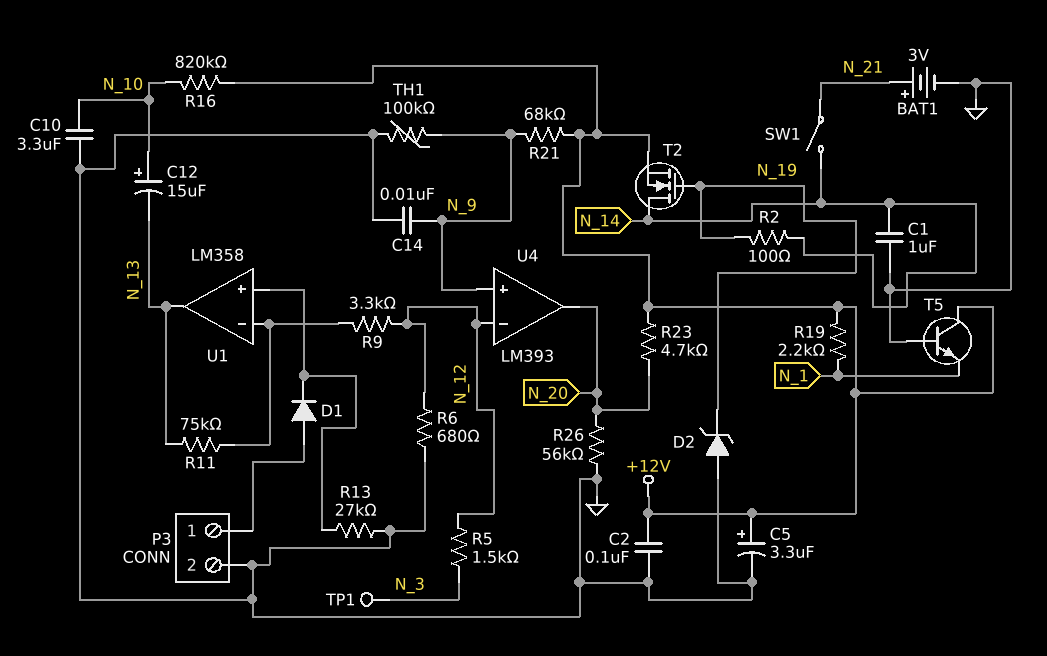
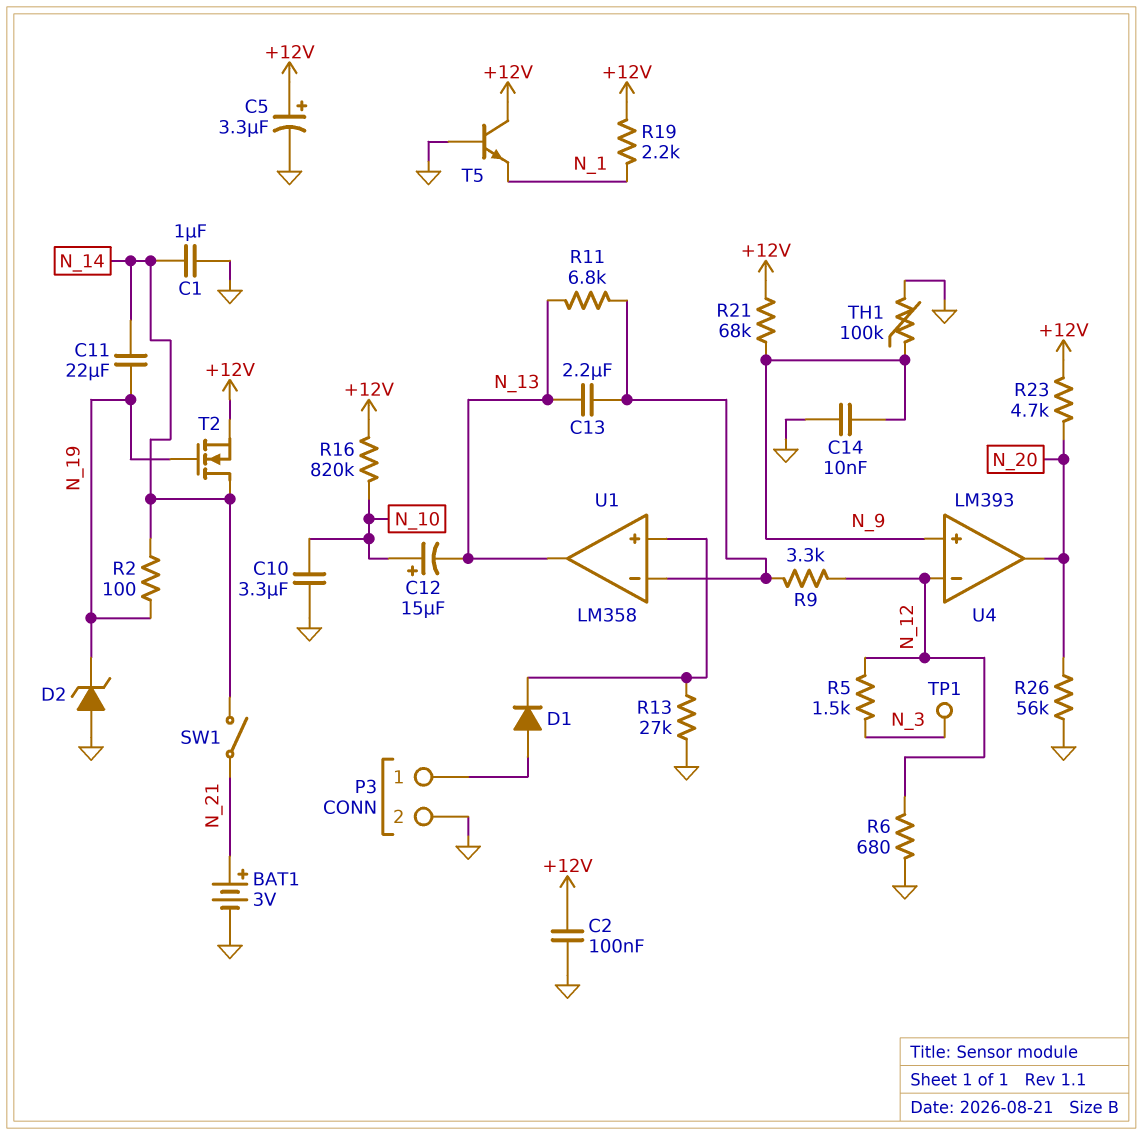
C11: none -> 22uF (N_14, N_19)
C13: none -> 2.2uF (N_13, U1/in-)
R11: 75k (N_13, U1/in-) -> 6.8k (N_13, U1/in-)

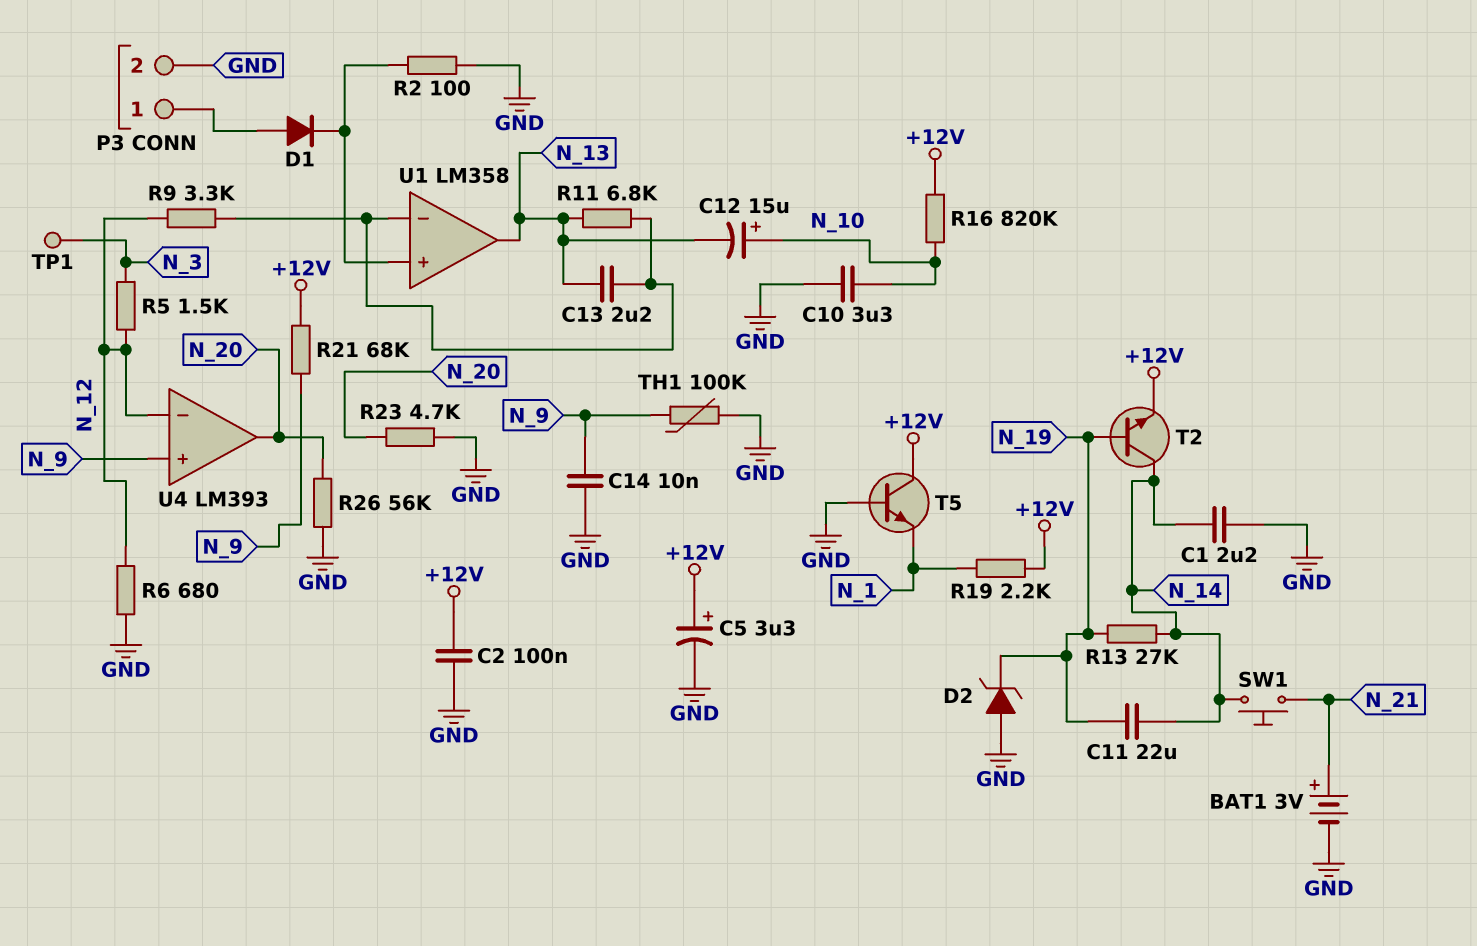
C1: 1uF (GND, N_14) -> 2.2uF (GND, N_14)
R2: 100 (N_14, N_19) -> 100 (GND, U1/in+)
R13: 27k (GND, U1/in+) -> 27k (N_14, N_19)
R23: 4.7k (+12V, N_20) -> 4.7k (GND, N_20)
SW1: switch (N_14, N_21) -> button (N_14, N_21)
T2: NMOS (G N_19, D N_14, S +12V) -> NPN (B N_19, C N_14, E +12V)

